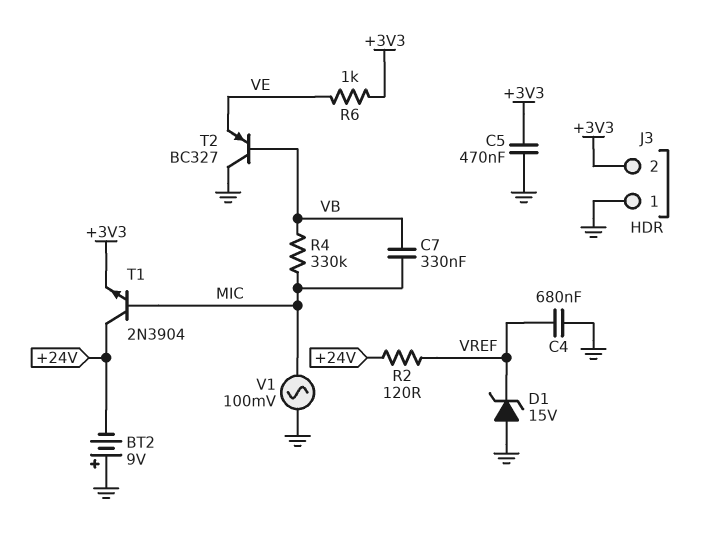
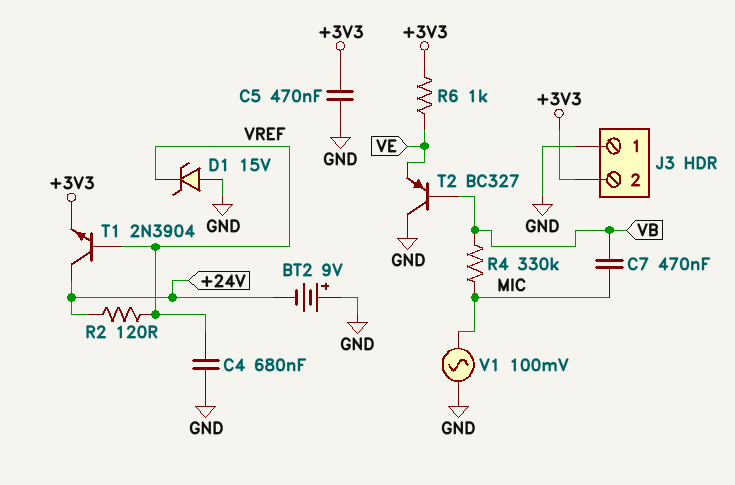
C7: 330nF (MIC, VB) -> 470nF (MIC, VB)
T1: NPN 2N3904 (B MIC, C +24V, E +3V3) -> NPN 2N3904 (B VREF, C +24V, E +3V3)

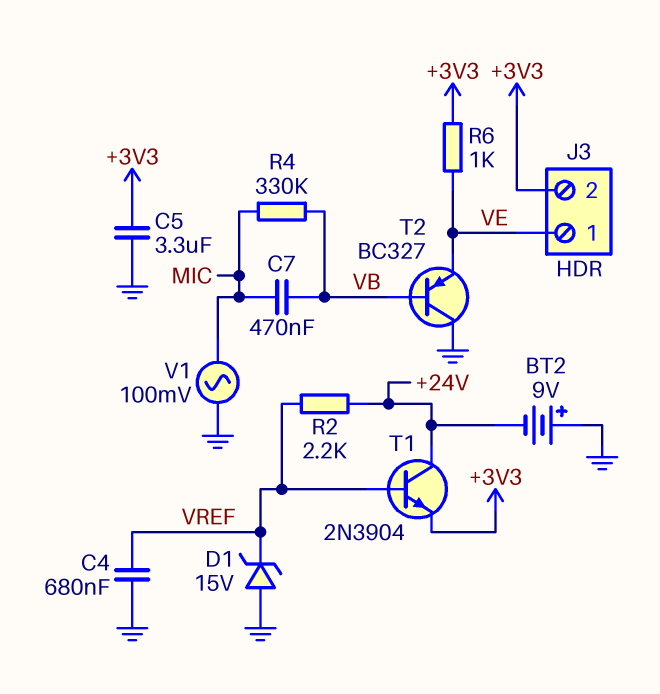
C5: 470nF (+3V3, GND) -> 3.3uF (+3V3, GND)
J3 pin 1: GND -> VE
R2: 120 (+24V, VREF) -> 2.2k (+24V, VREF)

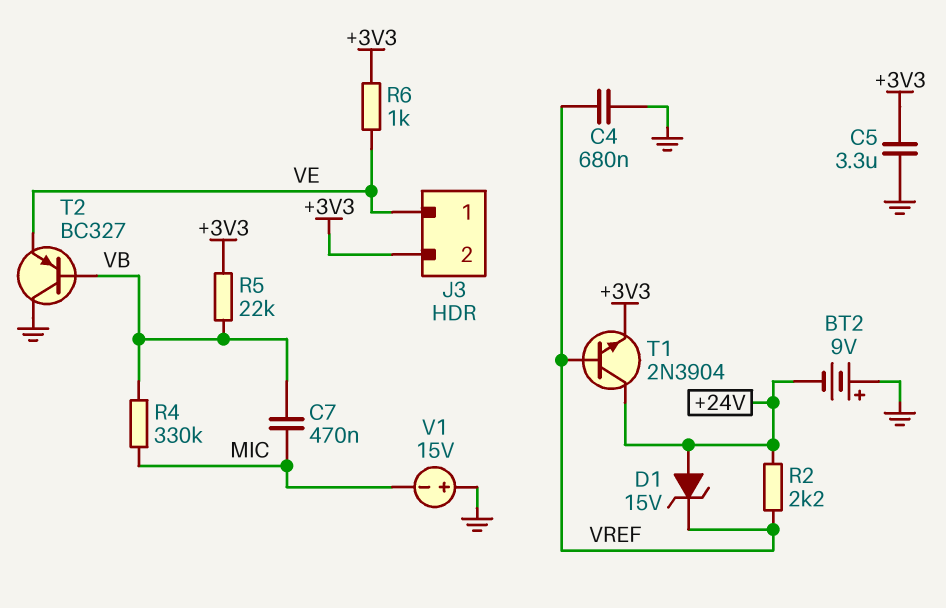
D1: zener 15V (A GND, K VREF) -> zener 15V (A +24V, K VREF)
R5: none -> 22k (+3V3, VB)
V1: AC 100mV (GND, MIC) -> 15V (plus GND, minus MIC)

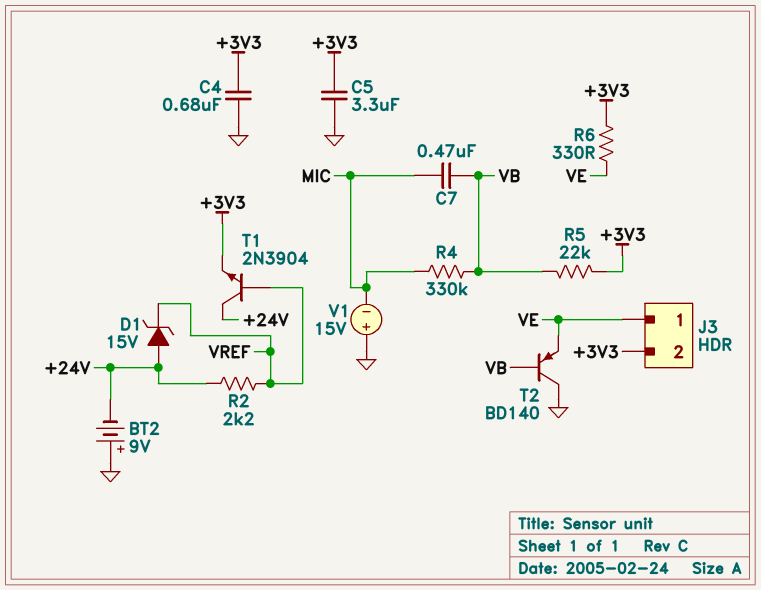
C4: 680nF (GND, VREF) -> 680nF (+3V3, GND)
R6: 1k (+3V3, VE) -> 330 (+3V3, VE)
T2: PNP BC327 (B VB, C GND, E VE) -> PNP BD140 (B VB, C GND, E VE)

